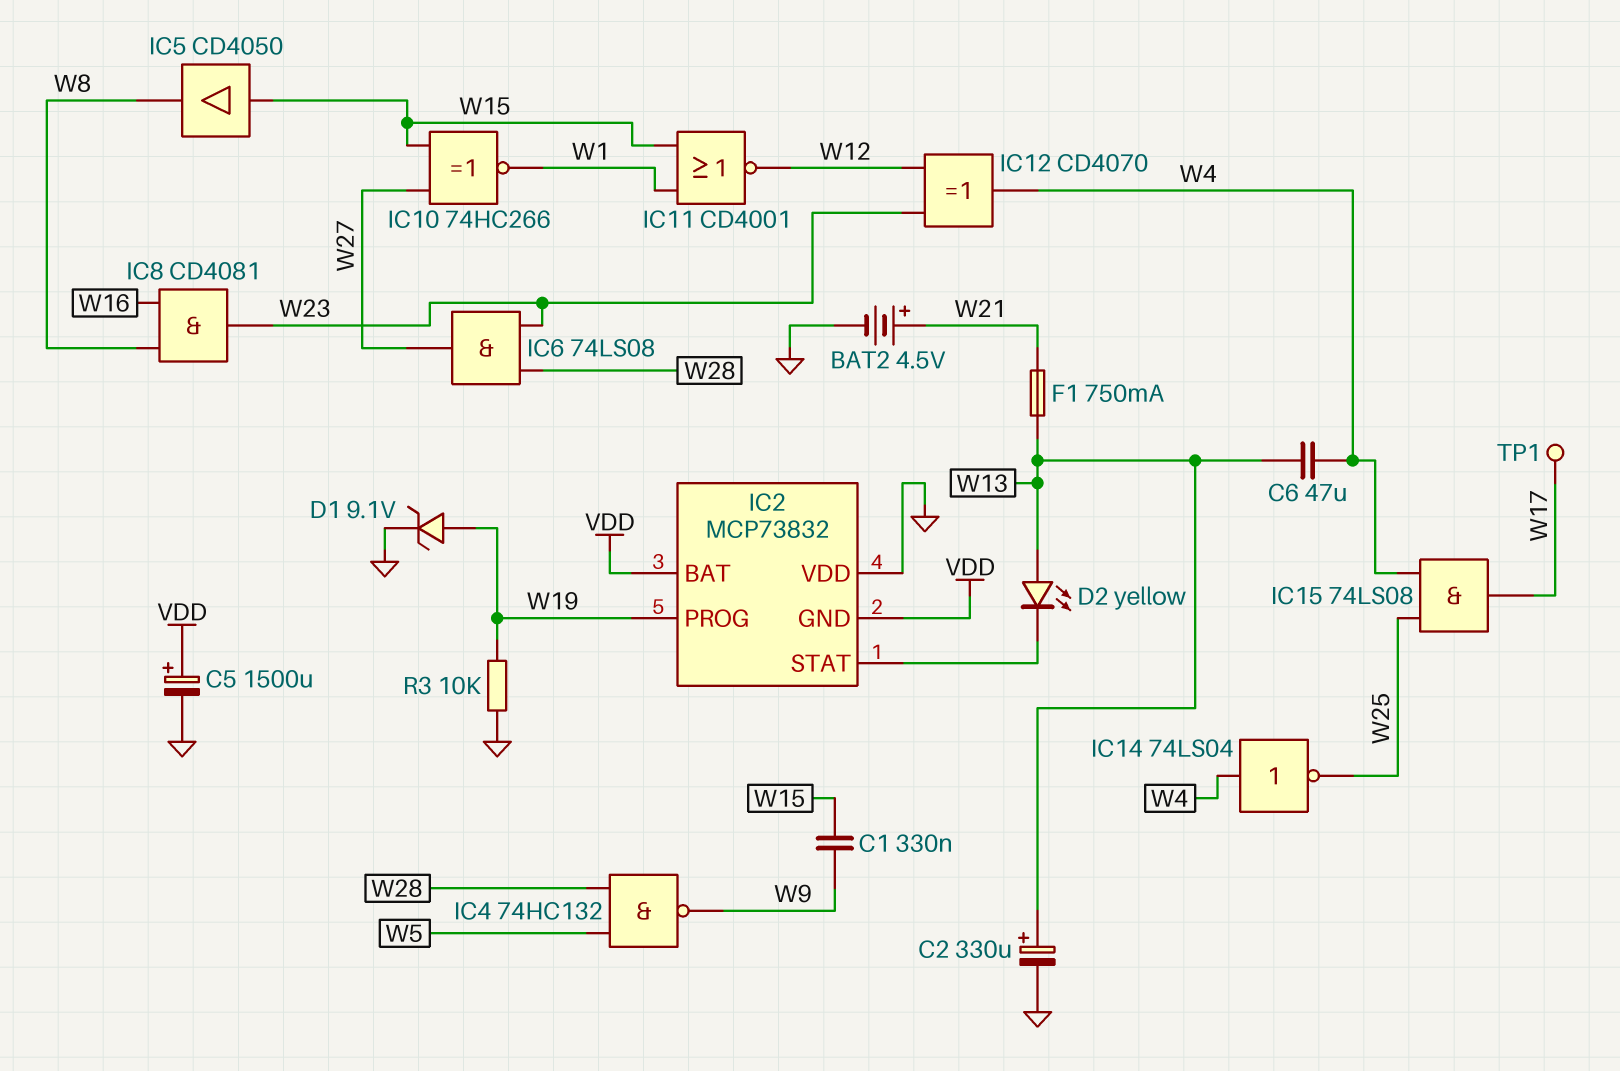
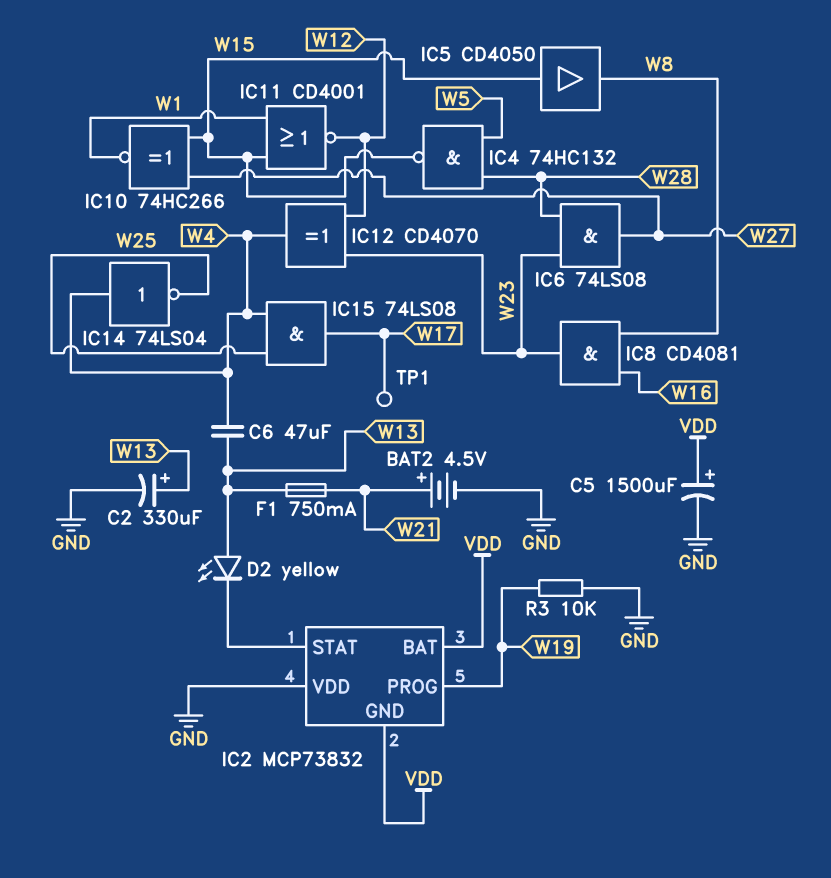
C1: 330nF (W9, W15) -> none
D1: zener 9.1V (A W19, K GND) -> none
IC4: NAND 74HC132 (in W5, in W28, out W9) -> NAND 74HC132 (in W5, in W28, out W15)

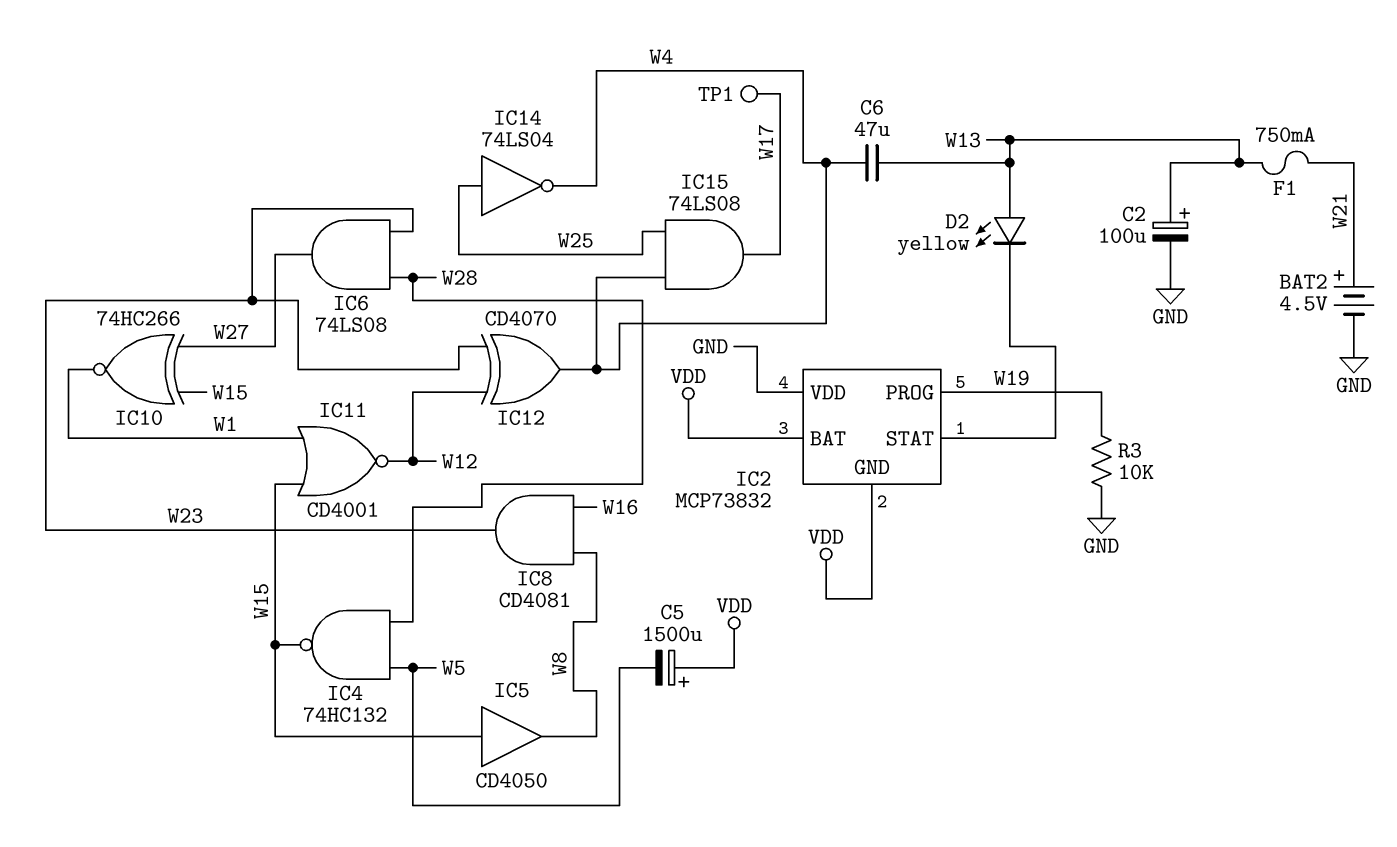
C2: 330uF (plus W13, minus GND) -> 100uF (plus W13, minus GND)
C5: 1500uF (plus VDD, minus GND) -> 1500uF (plus VDD, minus W5)
IC14: NOT 74LS04 (in W4, out W25) -> NOT 74LS04 (in W25, out W4)

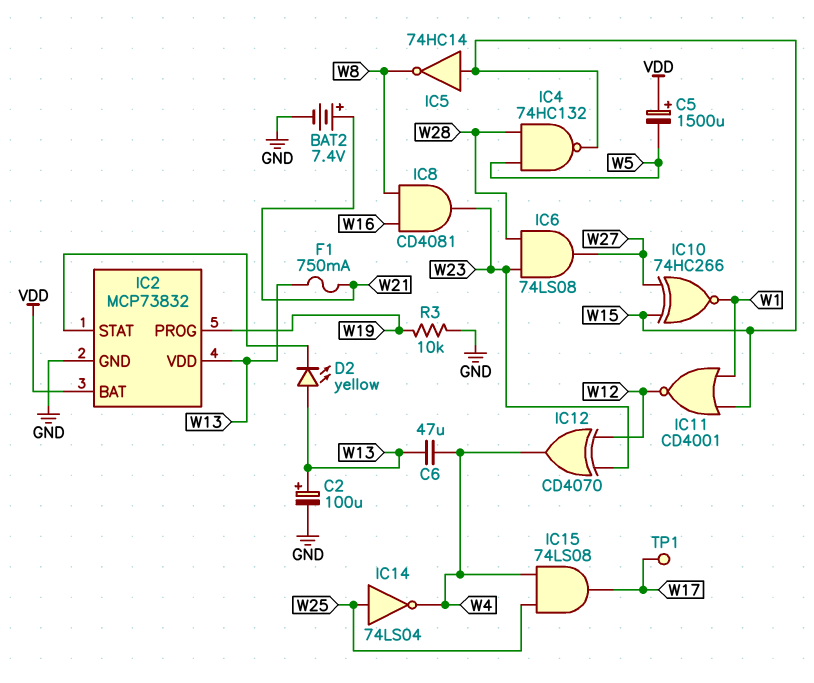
BAT2: 4.5V (plus W21, minus GND) -> 7.4V (plus W21, minus GND)
IC2 pin GND: VDD -> GND
IC2 pin VDD: GND -> W13
IC5: buffer CD4050 (in W15, out W8) -> NOT 74HC14 (in W15, out W8)

